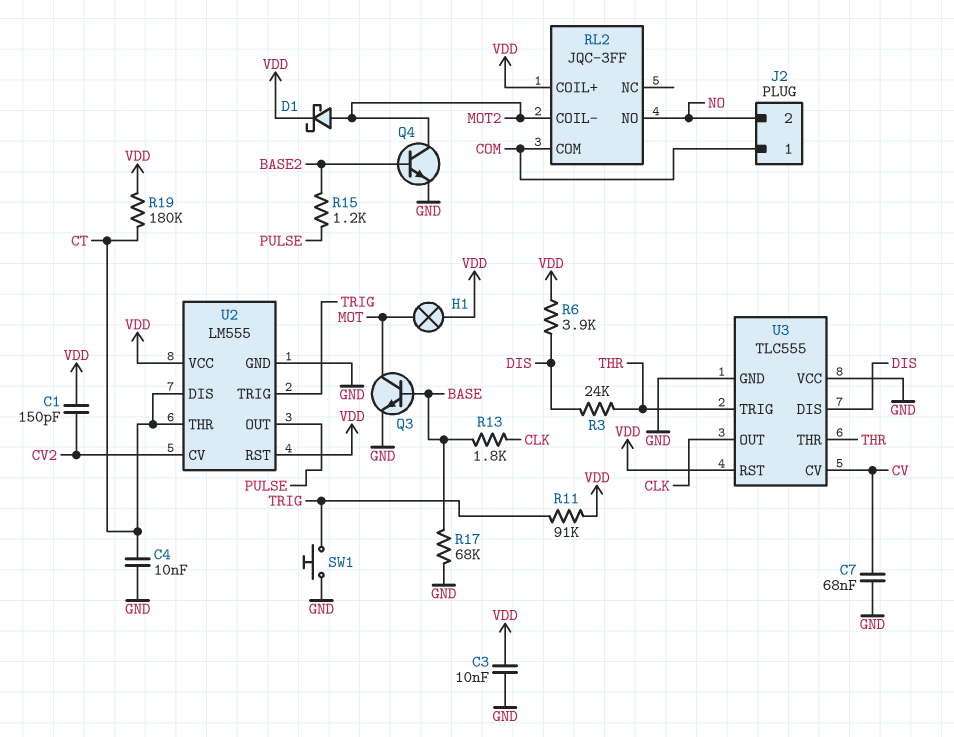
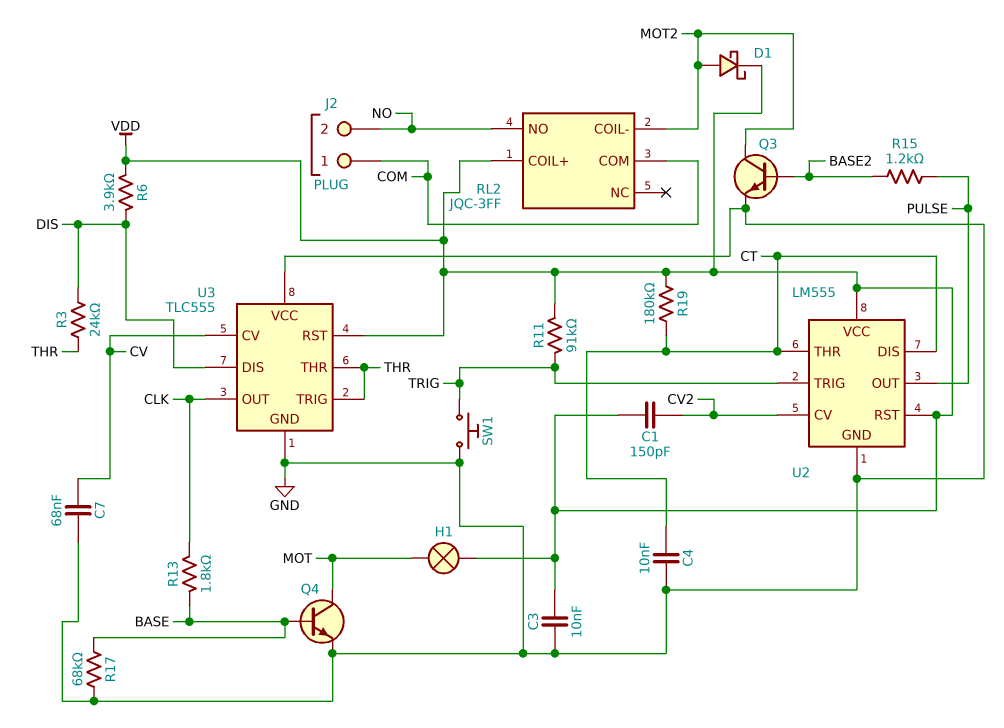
Q3: NPN (B BASE, C MOT, E GND) -> NPN (B BASE2, C MOT2, E GND)
Q4: NPN (B BASE2, C MOT2, E GND) -> NPN (B BASE, C MOT, E GND)

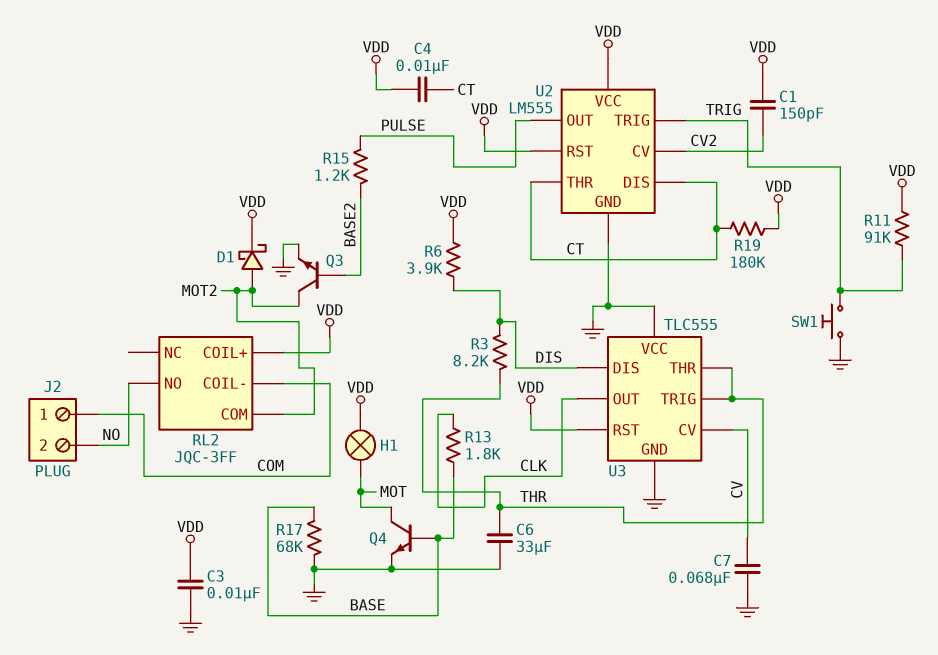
C4: 10nF (CT, GND) -> 10nF (CT, VDD)
C6: none -> 33uF (GND, THR)
R3: 24k (DIS, THR) -> 8.2k (DIS, THR)
RL2 pin COIL-: MOT2 -> COM
RL2 pin COM: COM -> MOT2

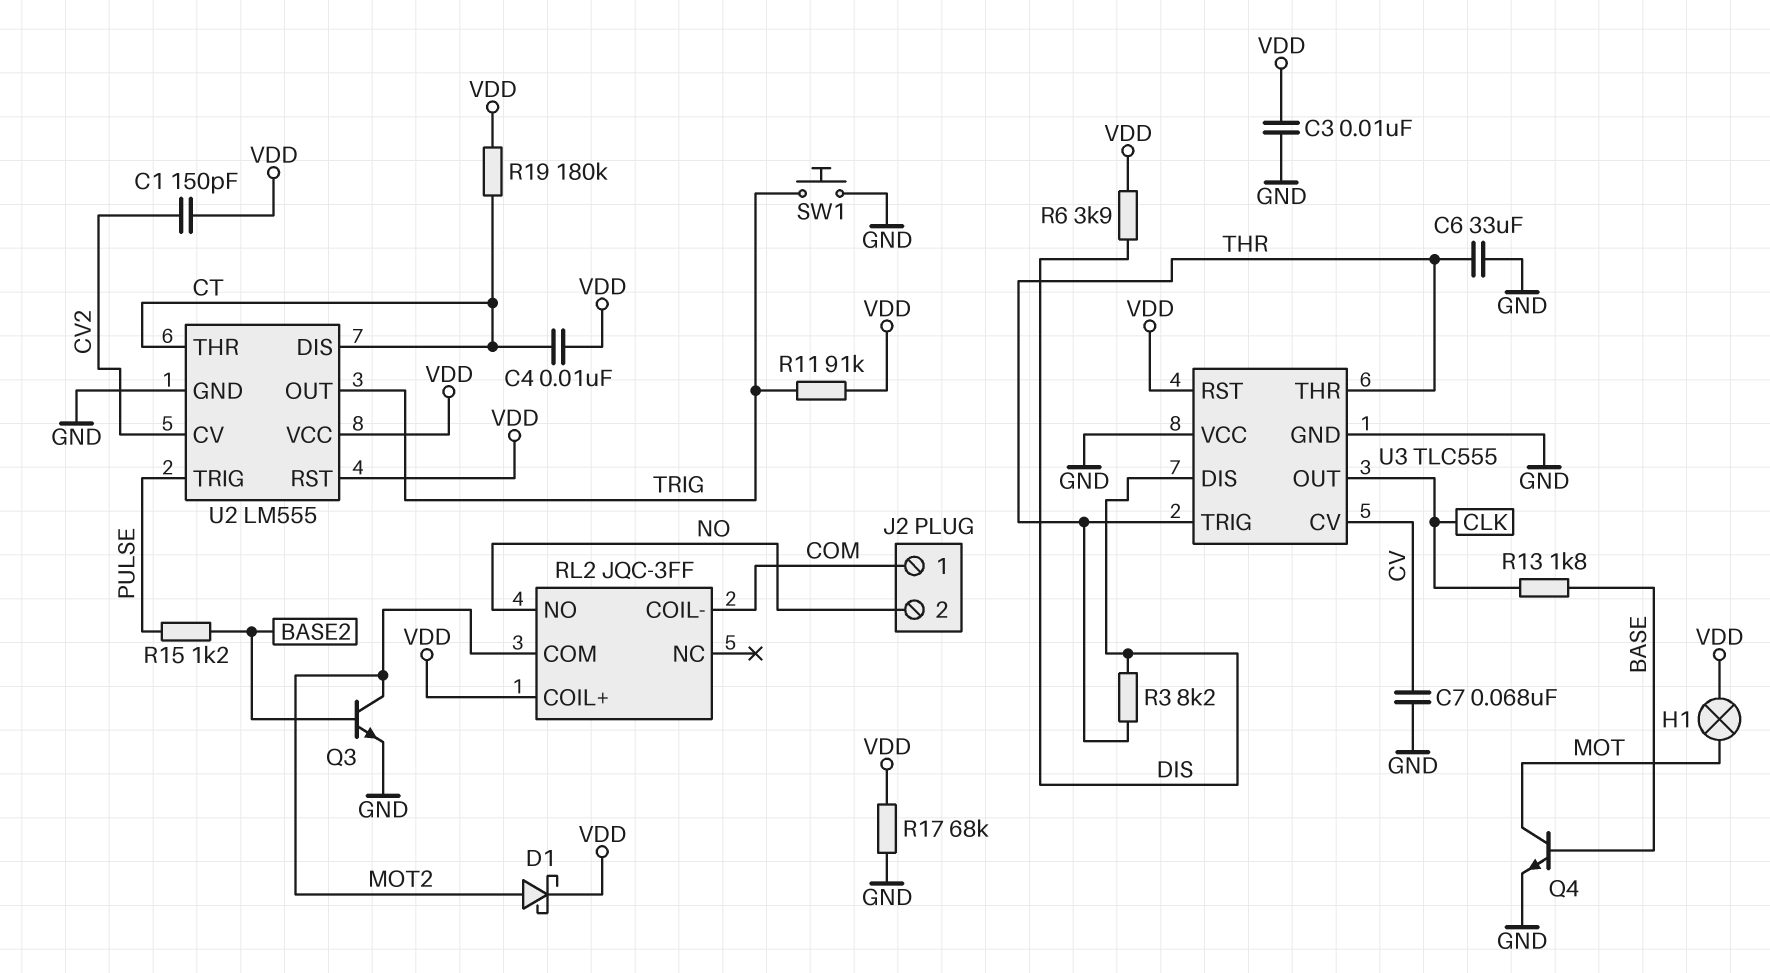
R17: 68k (BASE, GND) -> 68k (GND, VDD)
U2 pin OUT: PULSE -> TRIG
U2 pin TRIG: TRIG -> PULSE

